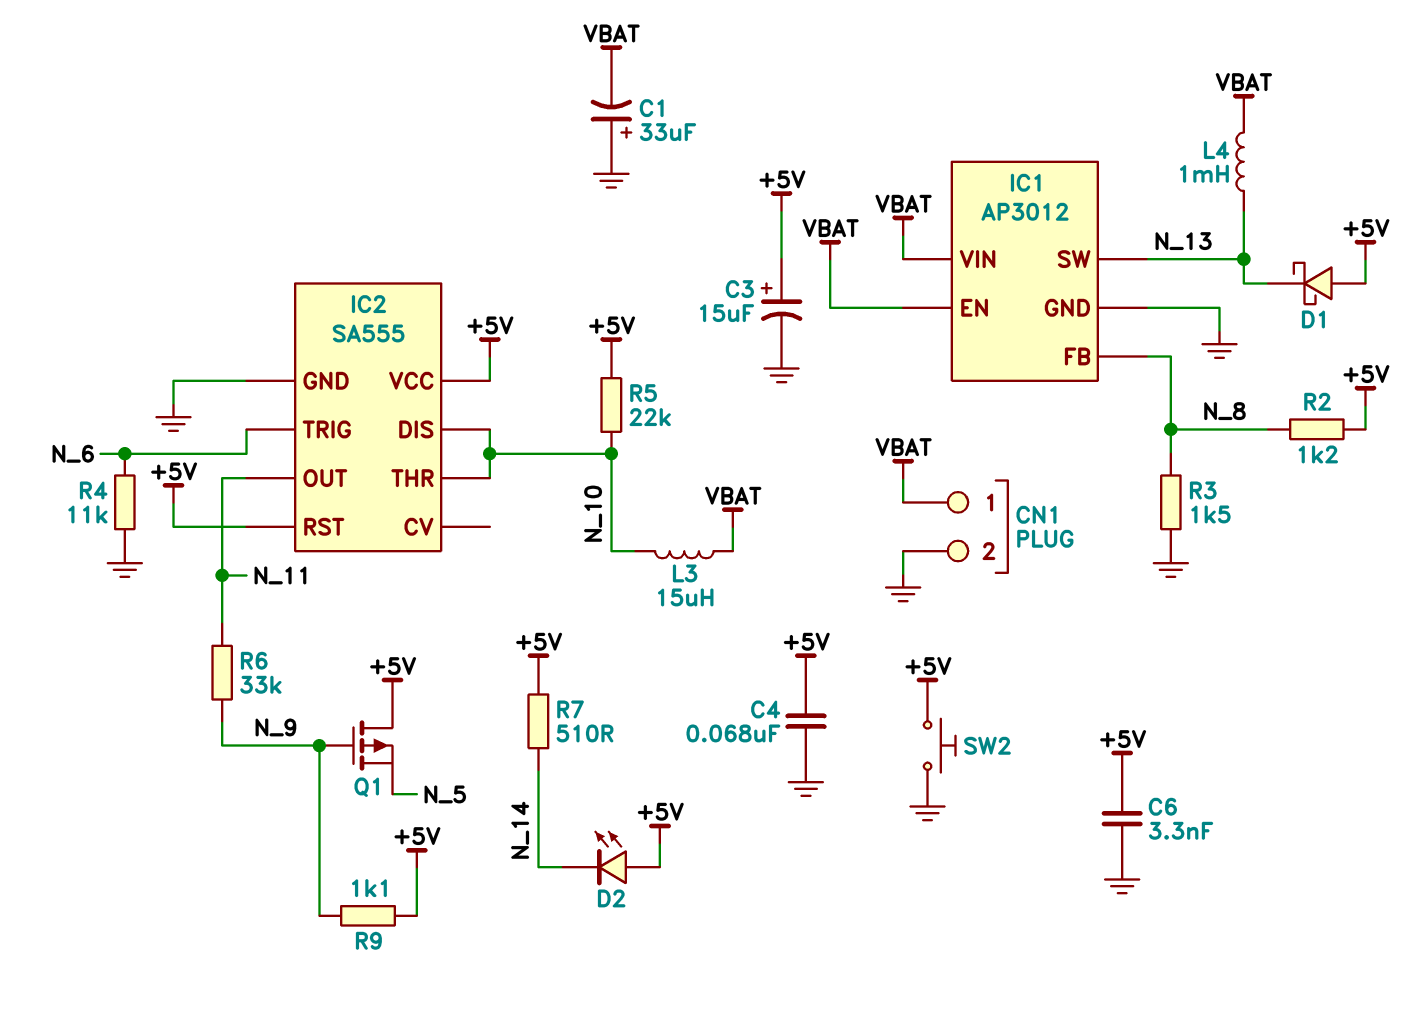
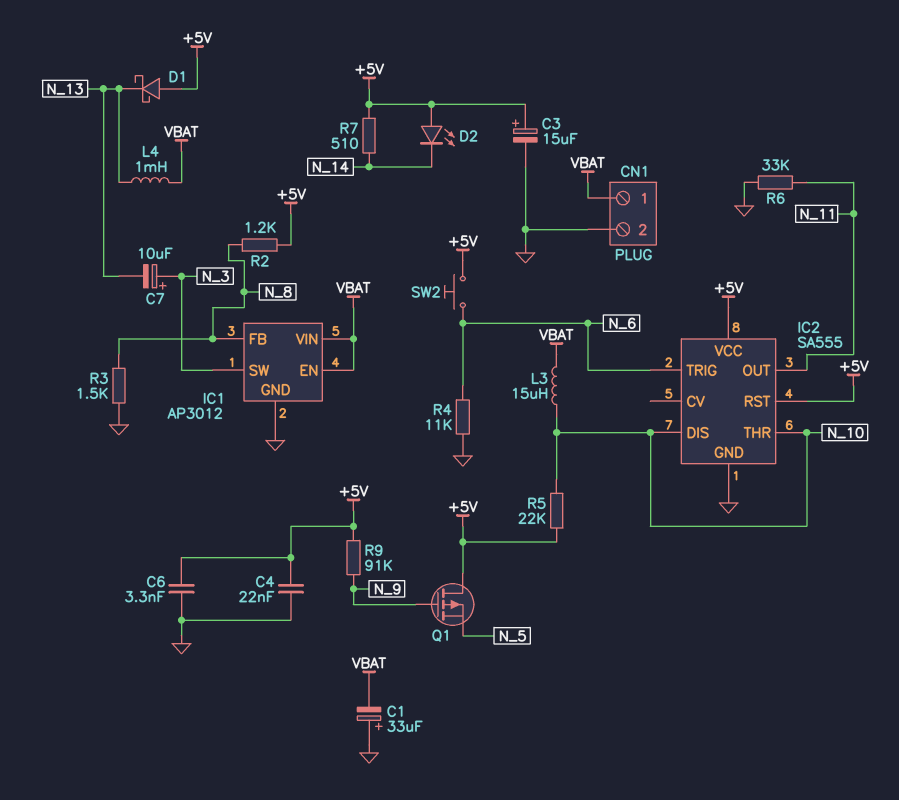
C4: 68nF (+5V, GND) -> 22nF (+5V, GND)
C7: none -> 10uF (plus N_3, minus N_13)
IC1 pin SW: N_13 -> N_3
R6: 33k (N_9, N_11) -> 33k (GND, N_11)
R9: 1.1k (+5V, N_9) -> 91k (+5V, N_9)
SW2: button (+5V, GND) -> button (+5V, N_6)

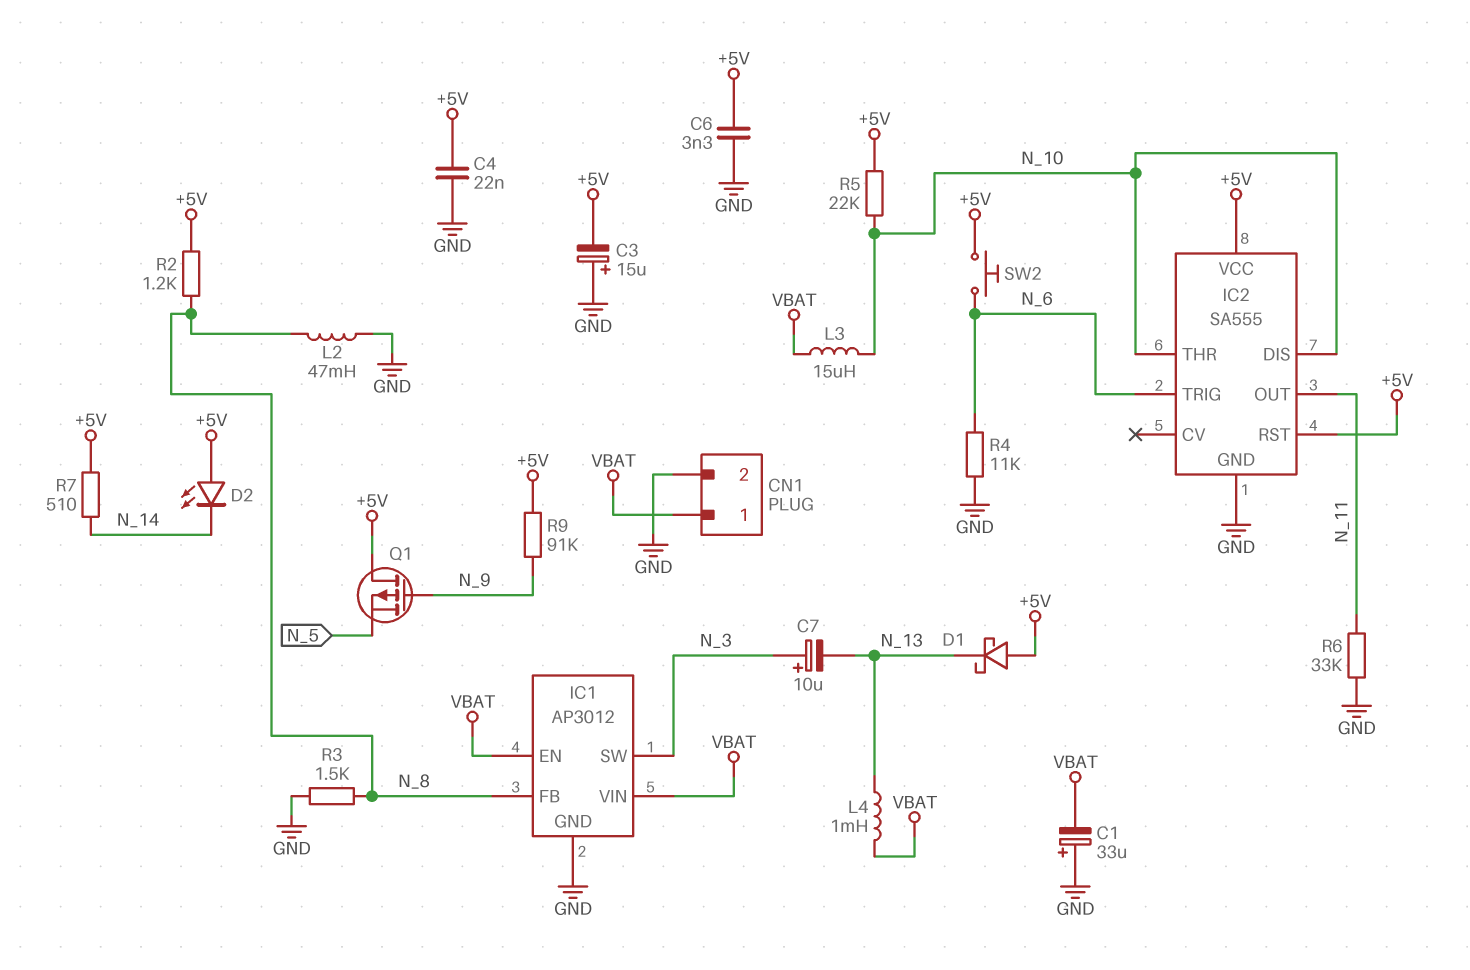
C3: 15uF (plus +5V, minus GND) -> 15uF (plus GND, minus +5V)
L2: none -> 47mH (GND, N_8)

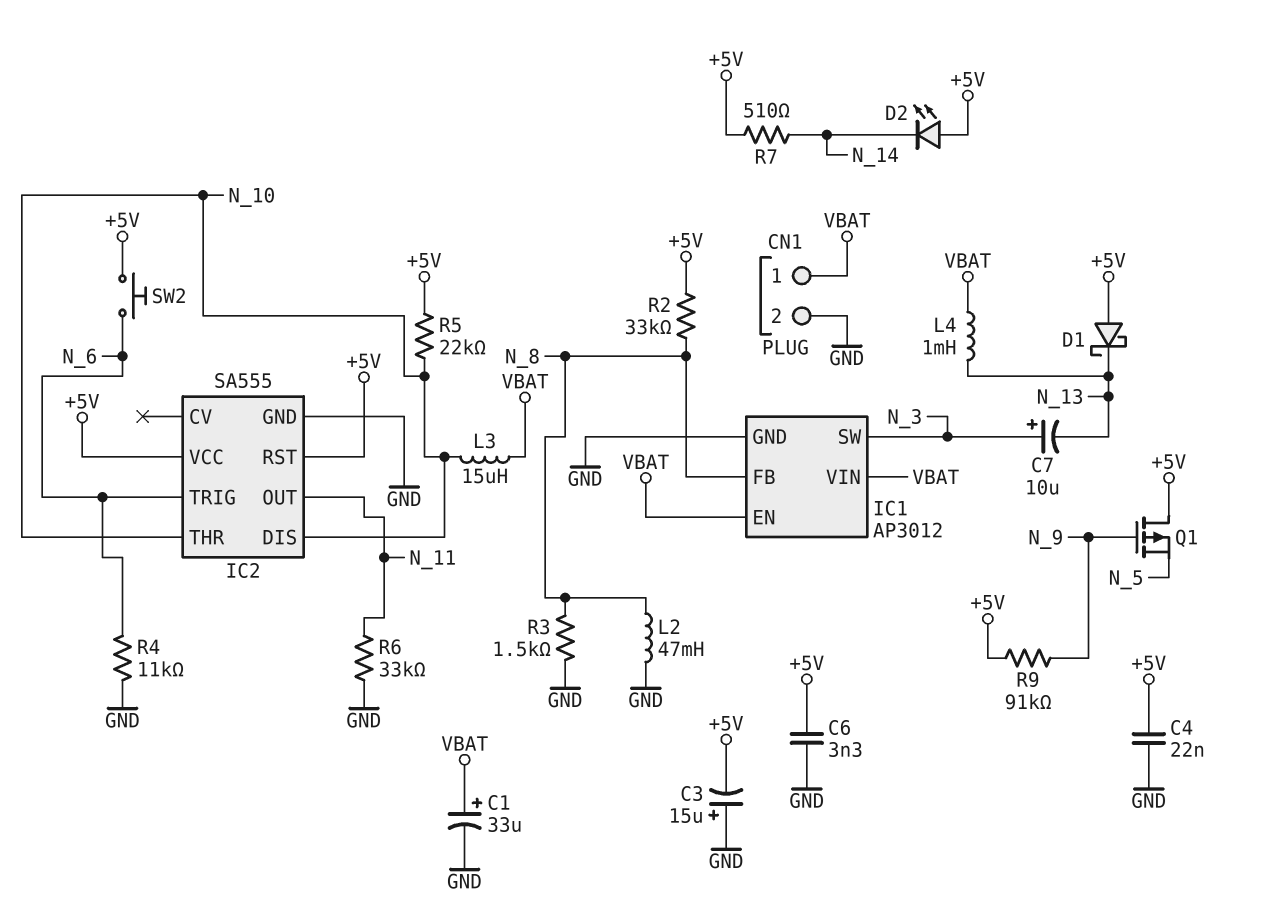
C1: 33uF (plus GND, minus VBAT) -> 33uF (plus VBAT, minus GND)
R2: 1.2k (+5V, N_8) -> 33k (+5V, N_8)

